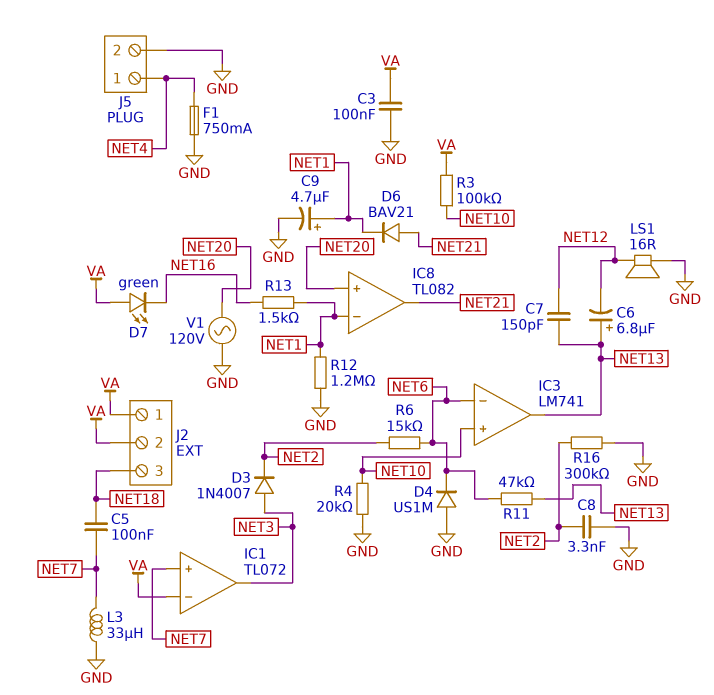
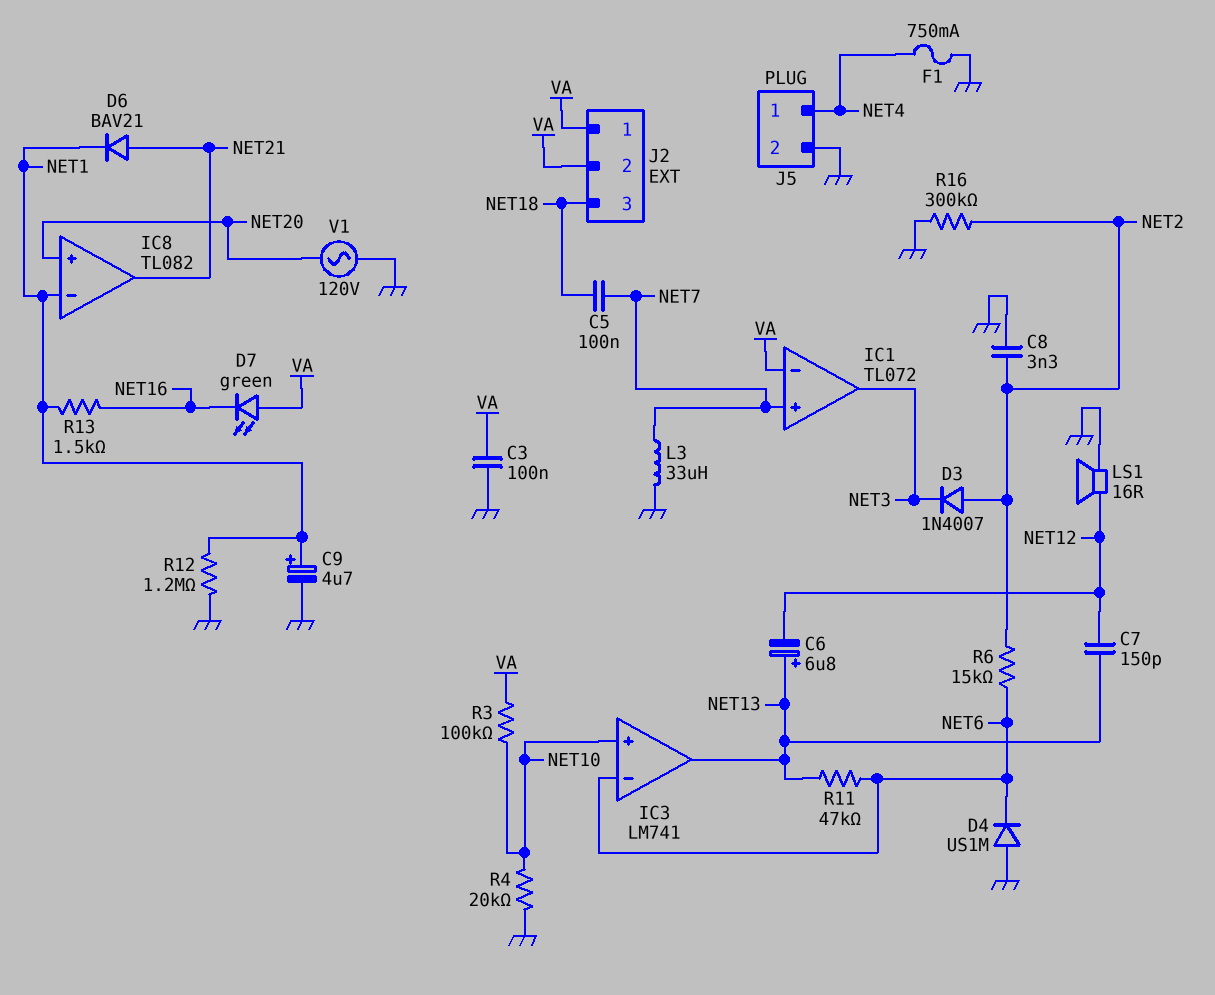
D3: diode 1N4007 (A NET3, K NET2) -> diode 1N4007 (A NET2, K NET3)

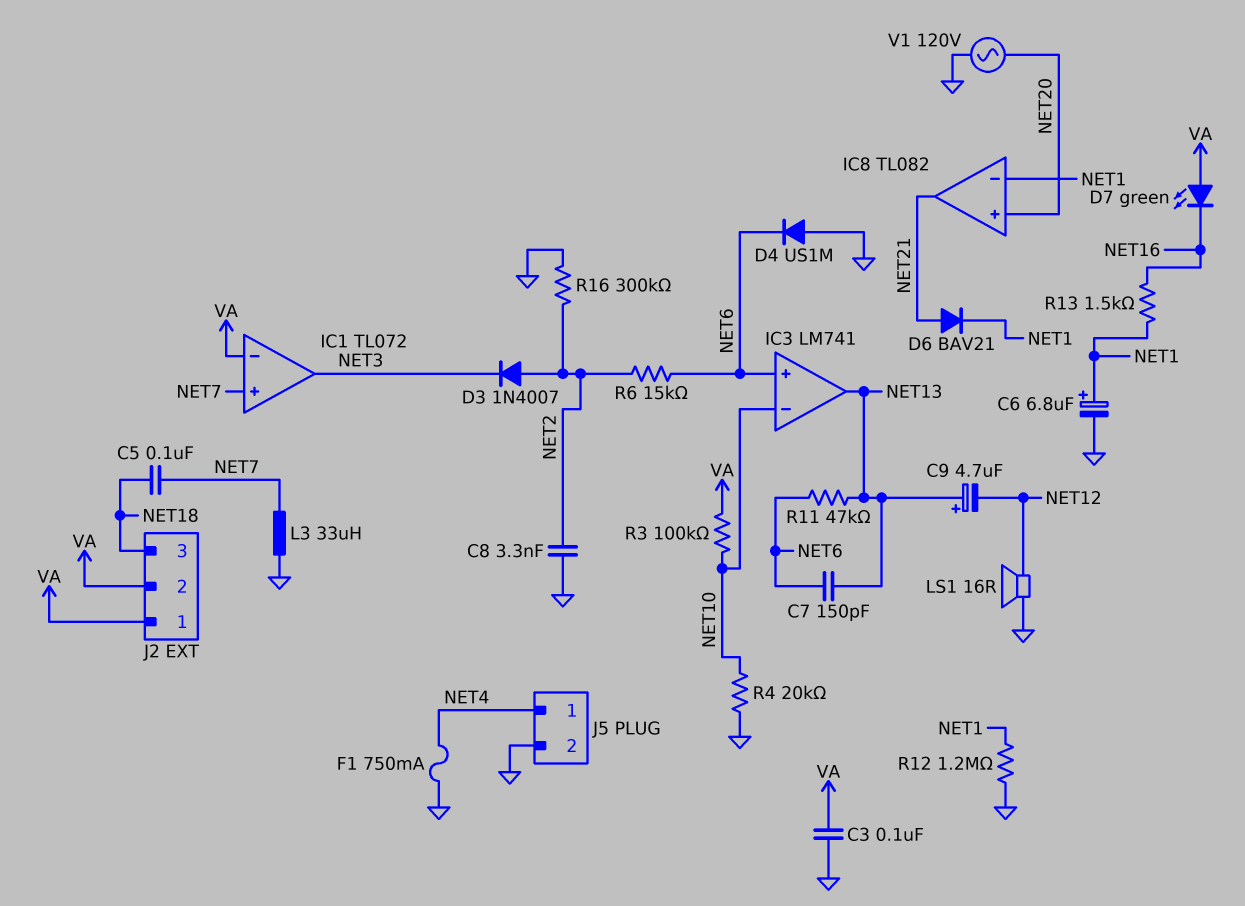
C6: 6.8uF (plus NET13, minus NET12) -> 6.8uF (plus NET1, minus GND)
C7: 150pF (NET12, NET13) -> 150pF (NET6, NET13)
C9: 4.7uF (plus NET1, minus GND) -> 4.7uF (plus NET13, minus NET12)
IC3 pin in+: NET10 -> NET6
IC3 pin in-: NET6 -> NET10

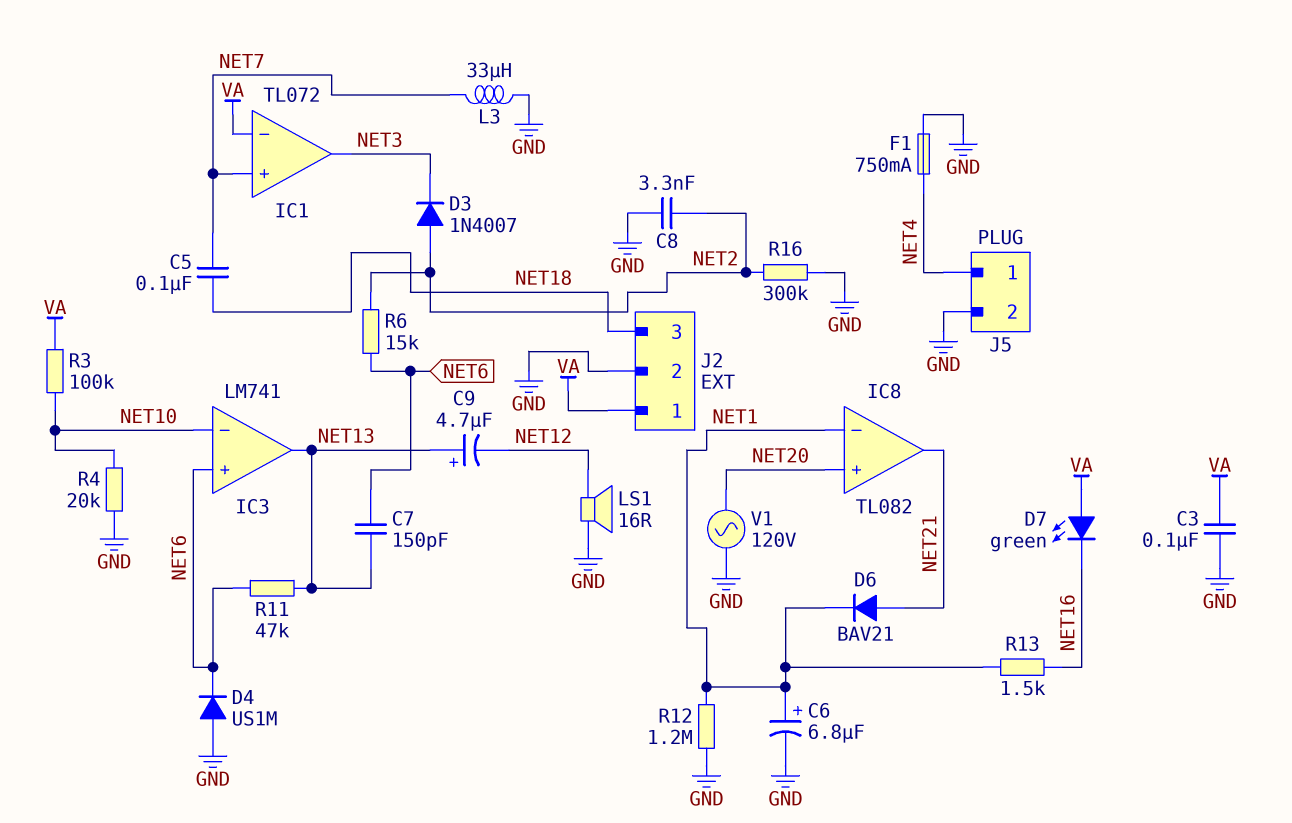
J2 pin 2: VA -> GND

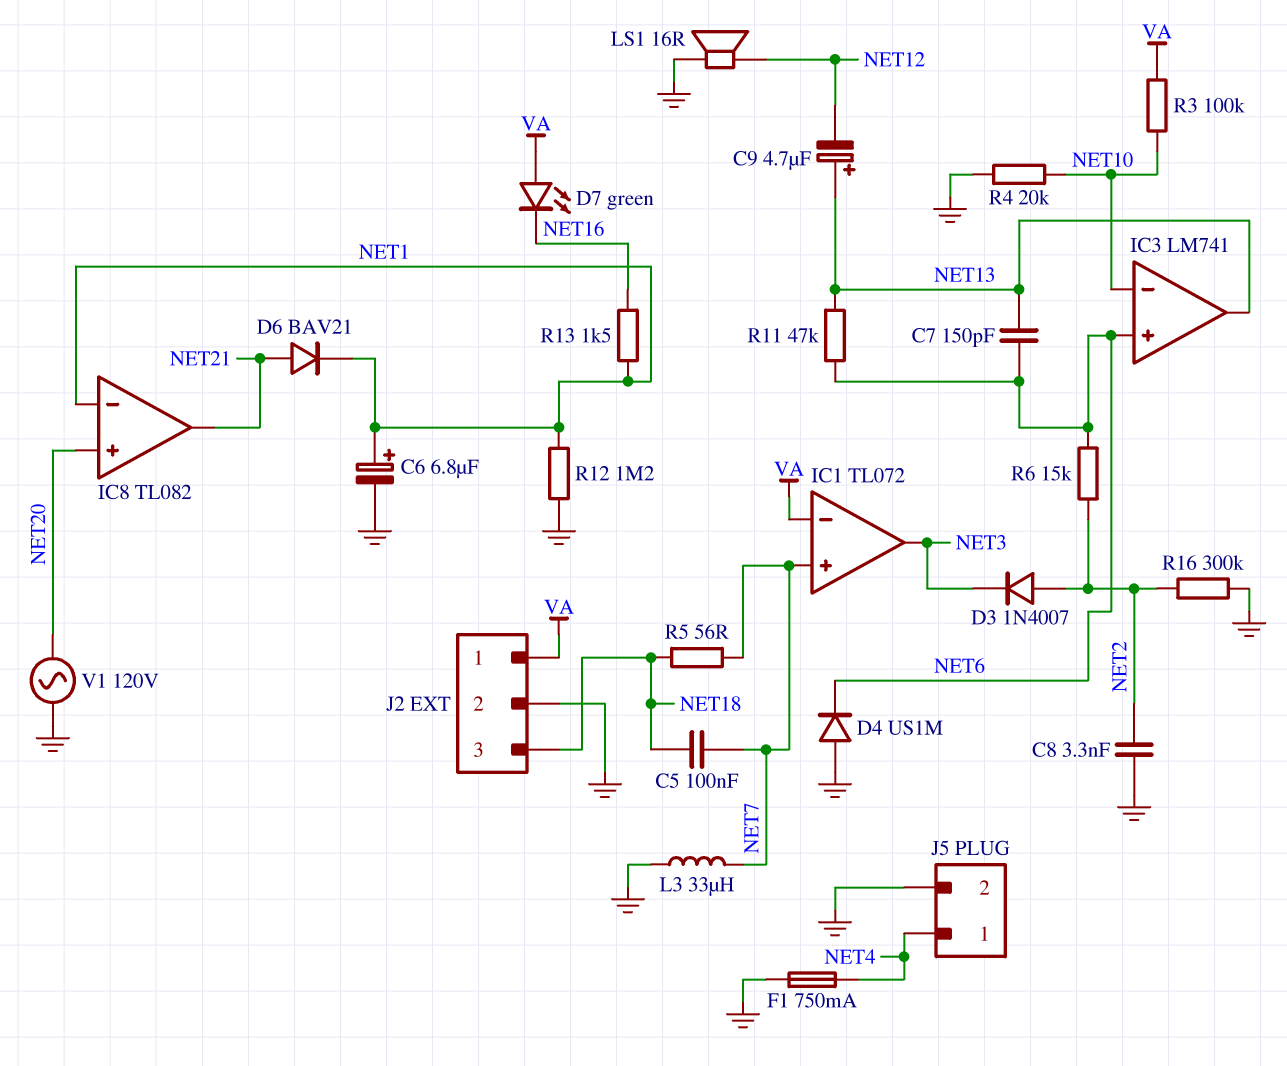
C3: 100nF (GND, VA) -> none
R5: none -> 56 (NET7, NET18)

